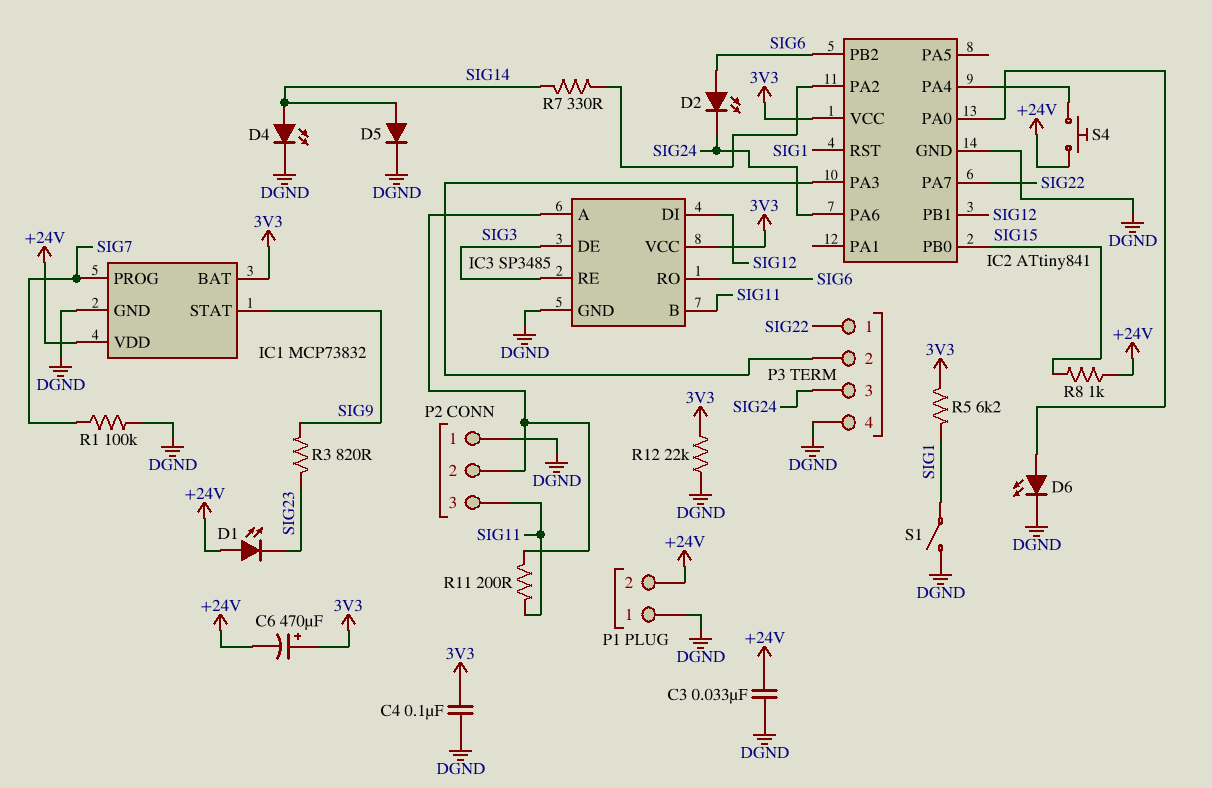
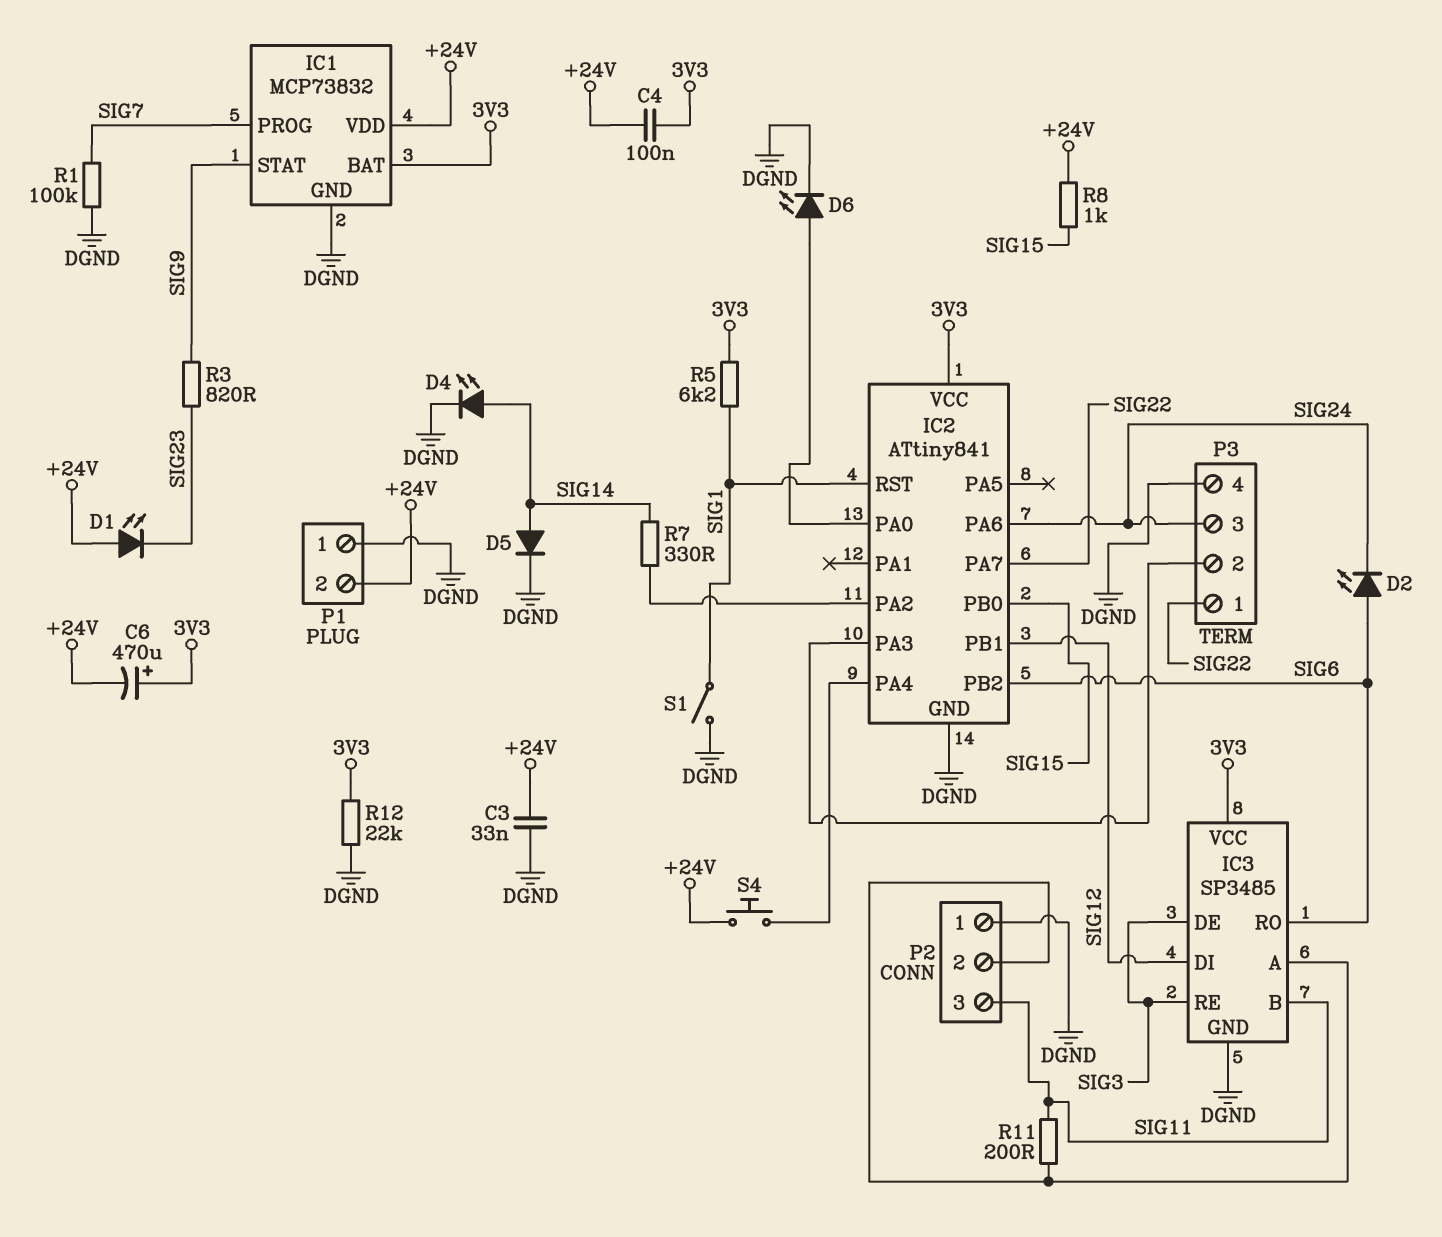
C4: 100nF (3V3, DGND) -> 100nF (+24V, 3V3)

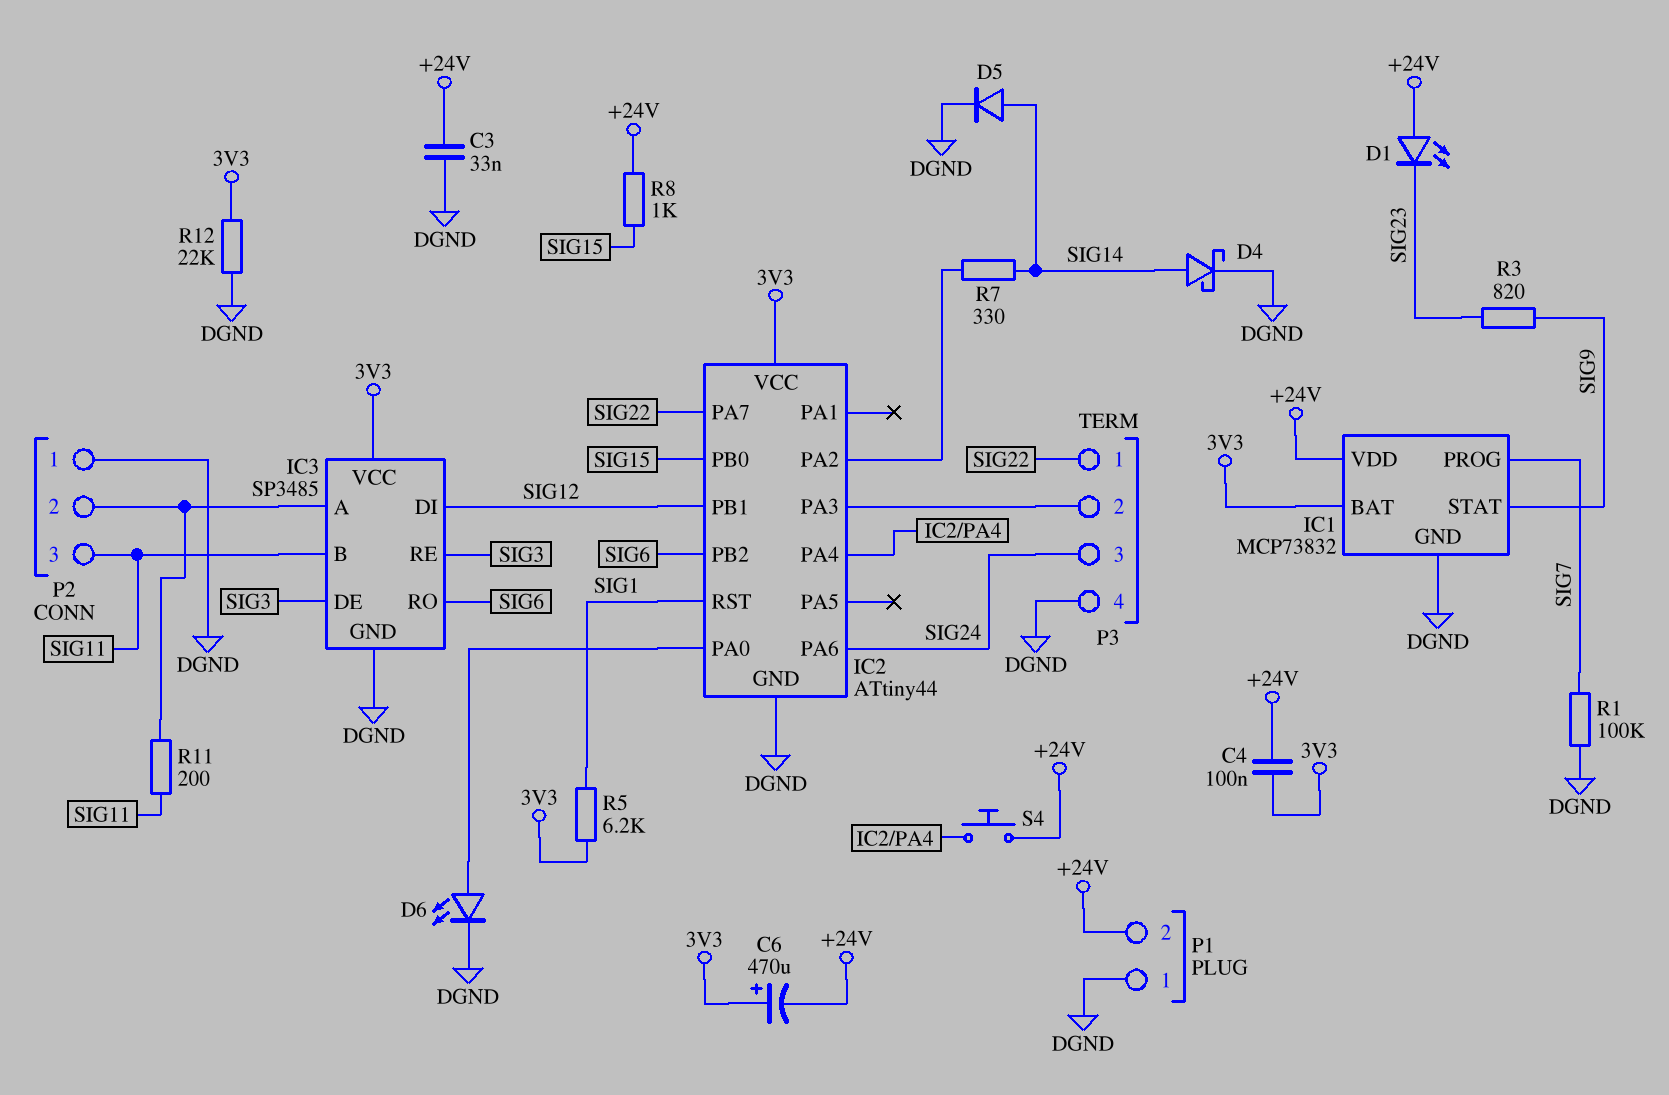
D2: LED (A SIG6, K SIG24) -> none
D4: LED (A SIG14, K DGND) -> schottky (A SIG14, K DGND)
IC2: ATtiny841 -> ATtiny44
S1: switch (DGND, SIG1) -> none

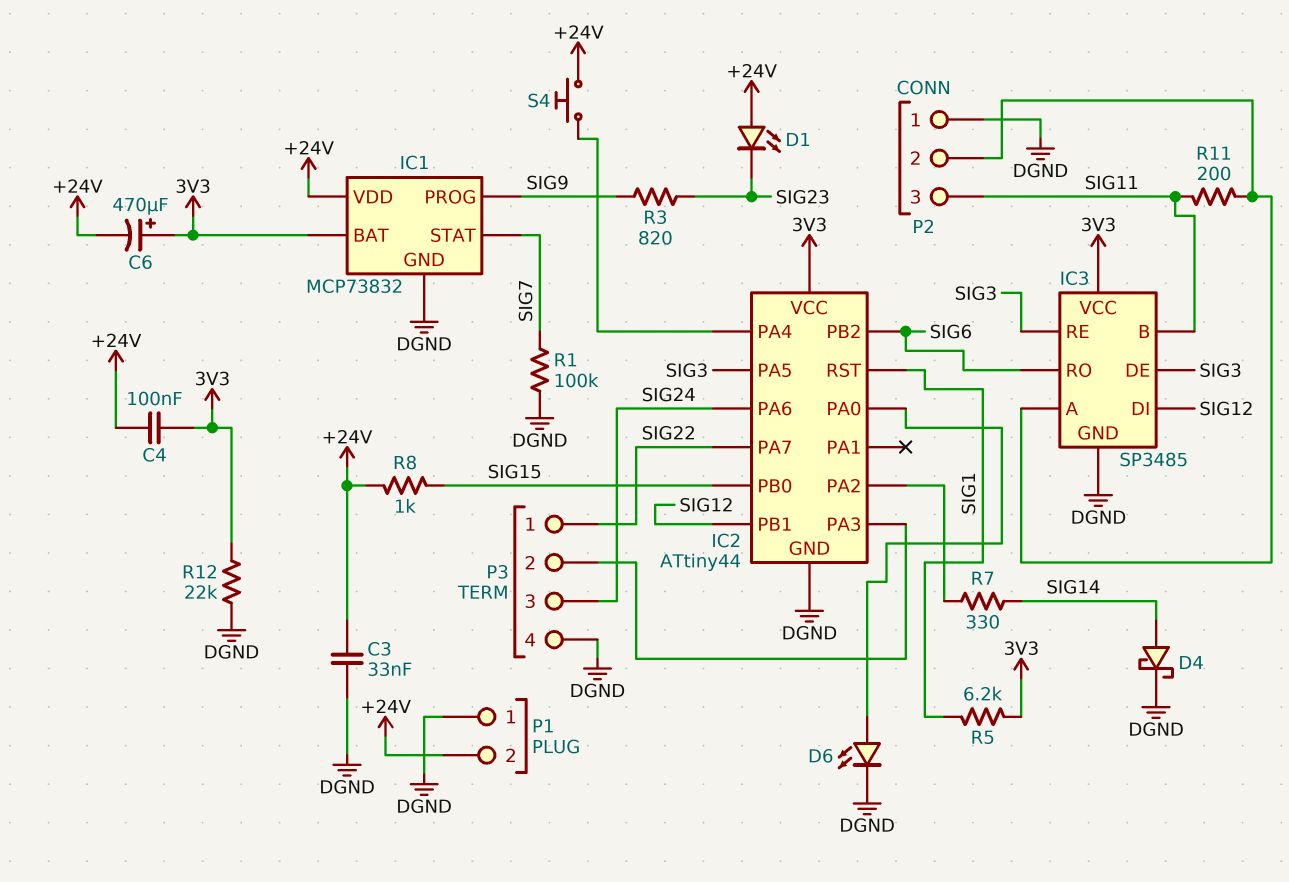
D5: diode (A SIG14, K DGND) -> none
IC1 pin PROG: SIG7 -> SIG9
IC1 pin STAT: SIG9 -> SIG7
IC2 pin PA5: none -> SIG3

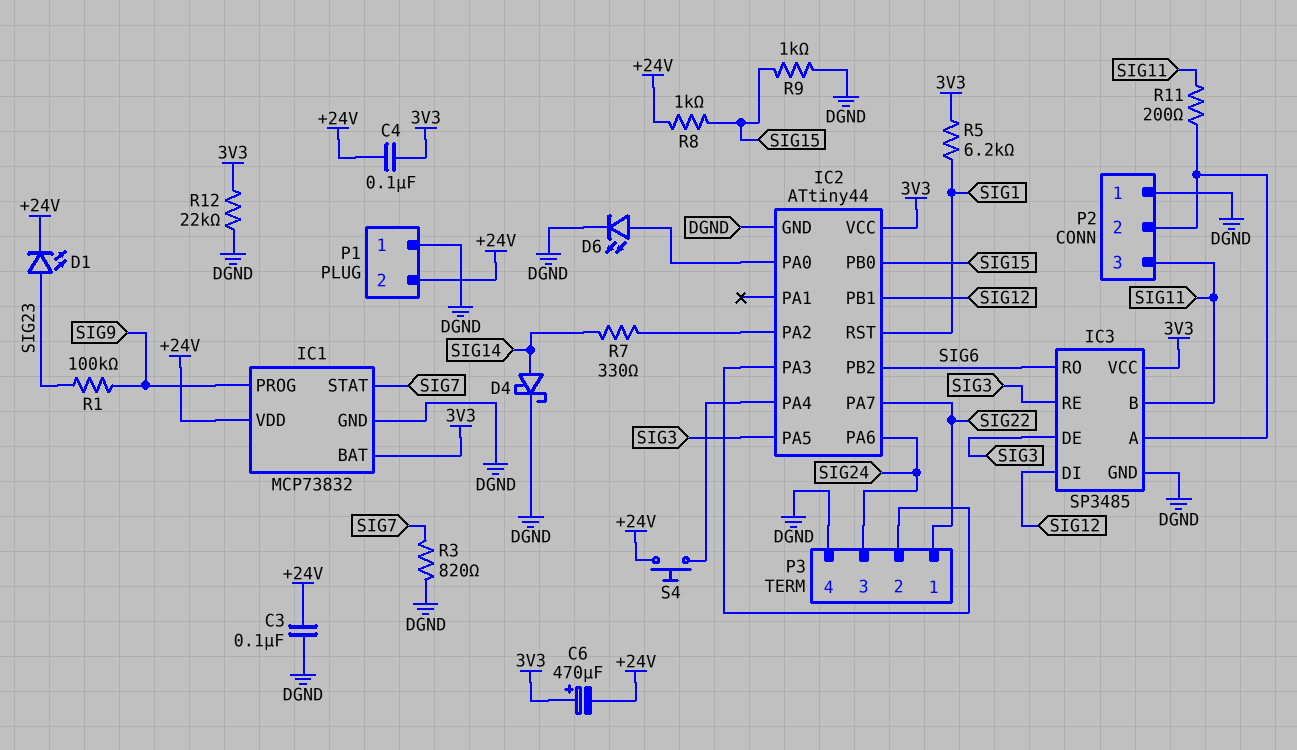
C3: 33nF (+24V, DGND) -> 100nF (+24V, DGND)
D1: LED (A +24V, K SIG23) -> LED (A SIG23, K +24V)
R1: 100k (DGND, SIG7) -> 100k (SIG9, SIG23)
R3: 820 (SIG9, SIG23) -> 820 (DGND, SIG7)
R9: none -> 1k (DGND, SIG15)

